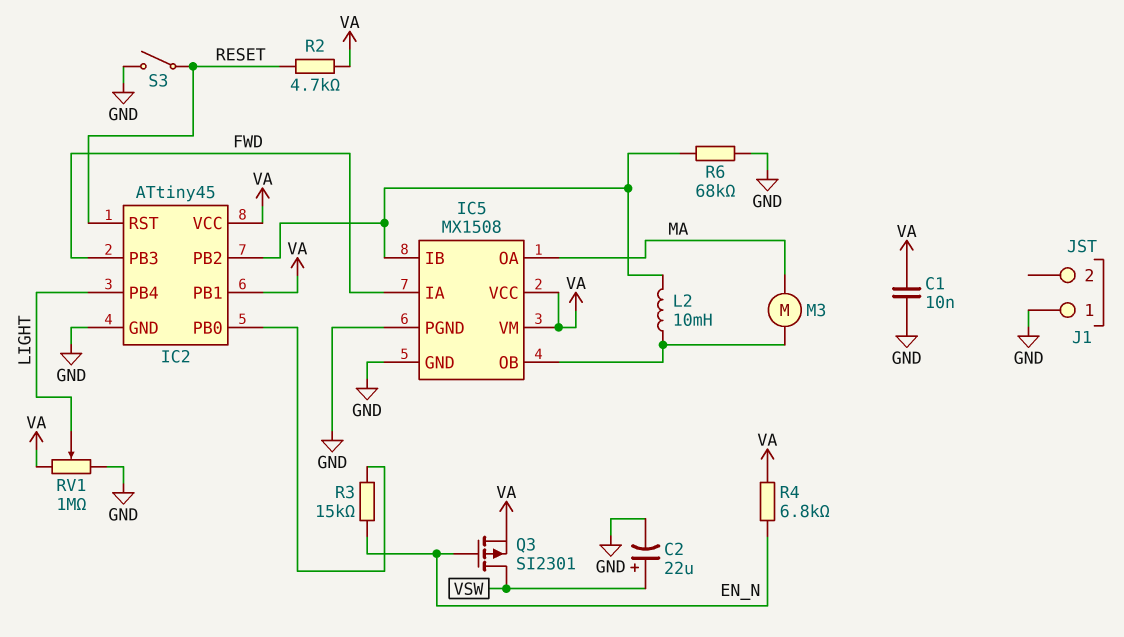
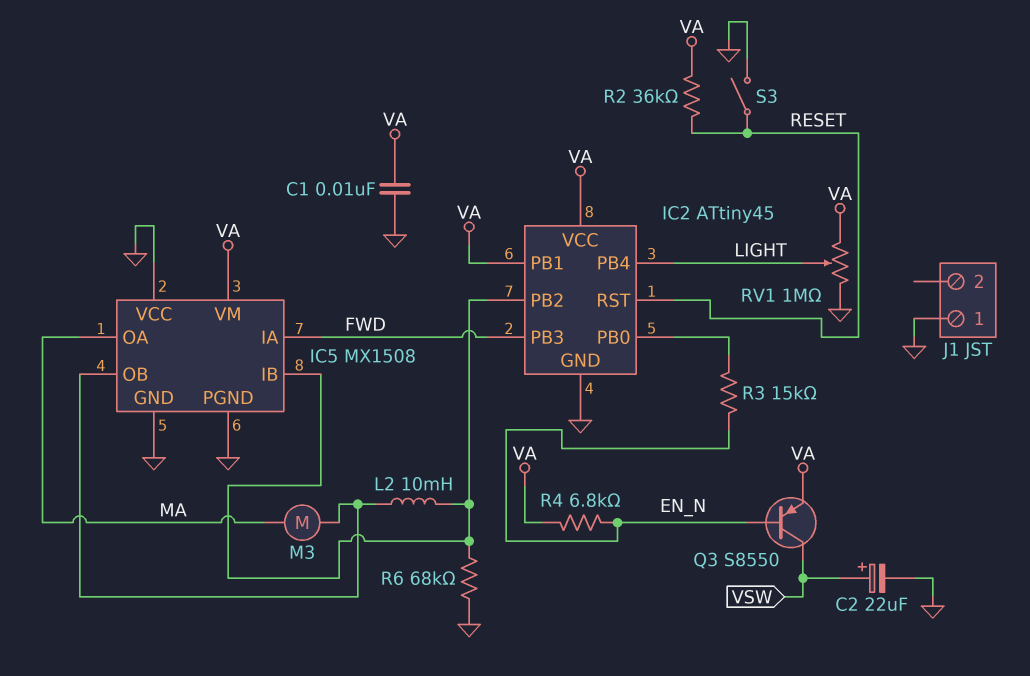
IC5 pin VCC: VA -> GND
Q3: PMOS SI2301 (G EN_N, D VSW, S VA) -> PNP S8550 (B EN_N, C VSW, E VA)
R2: 4.7k (RESET, VA) -> 36k (RESET, VA)

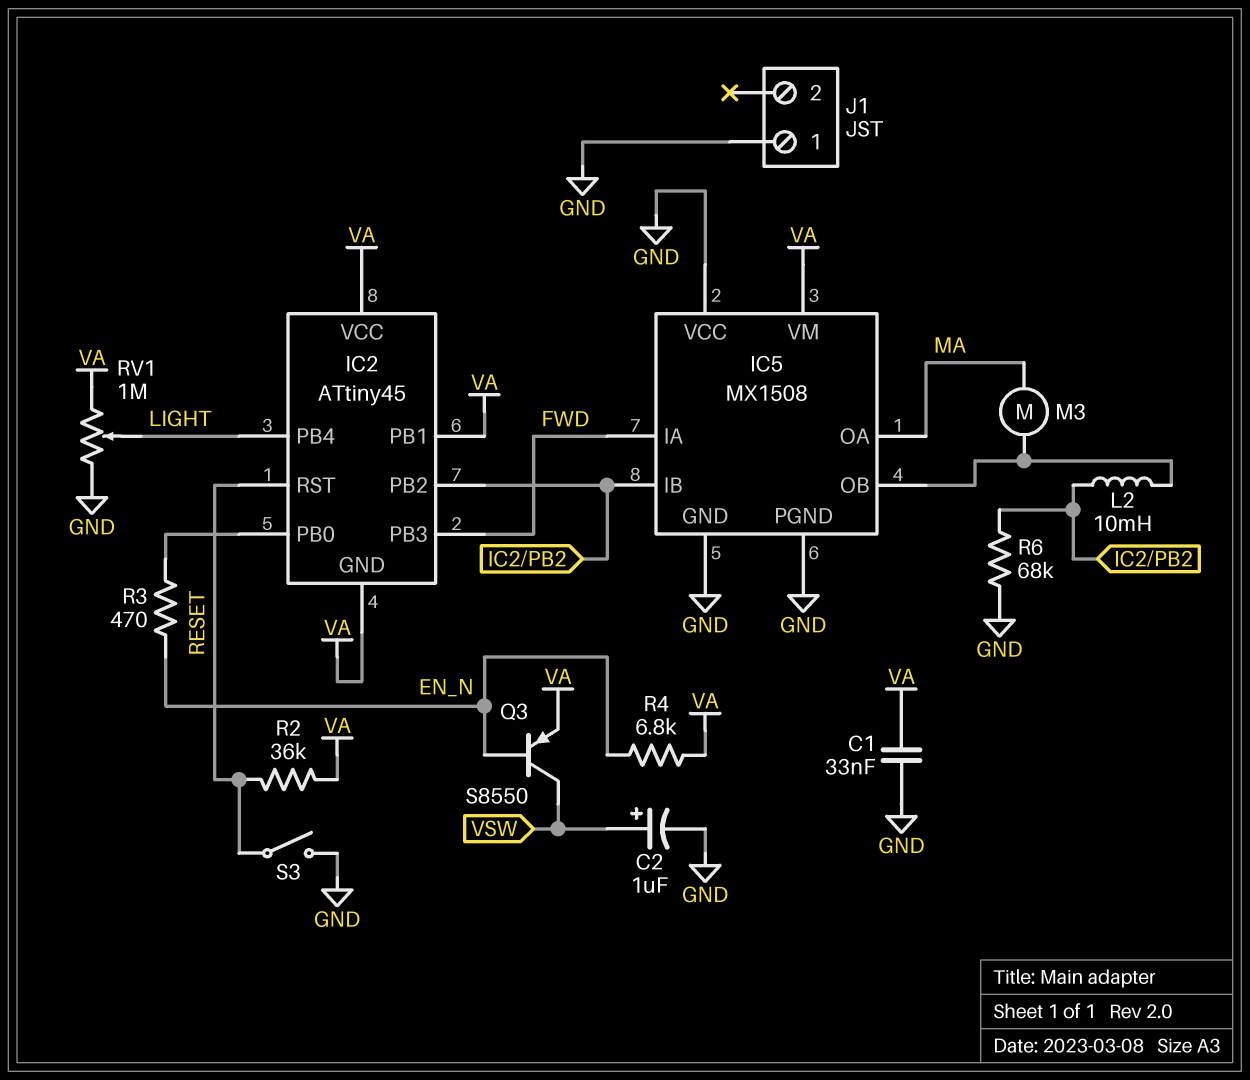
C1: 10nF (GND, VA) -> 33nF (GND, VA)
C2: 22uF (plus VSW, minus GND) -> 1uF (plus VSW, minus GND)
IC2 pin GND: GND -> VA
R3: 15k (EN_N, IC2/PB0) -> 470 (EN_N, IC2/PB0)

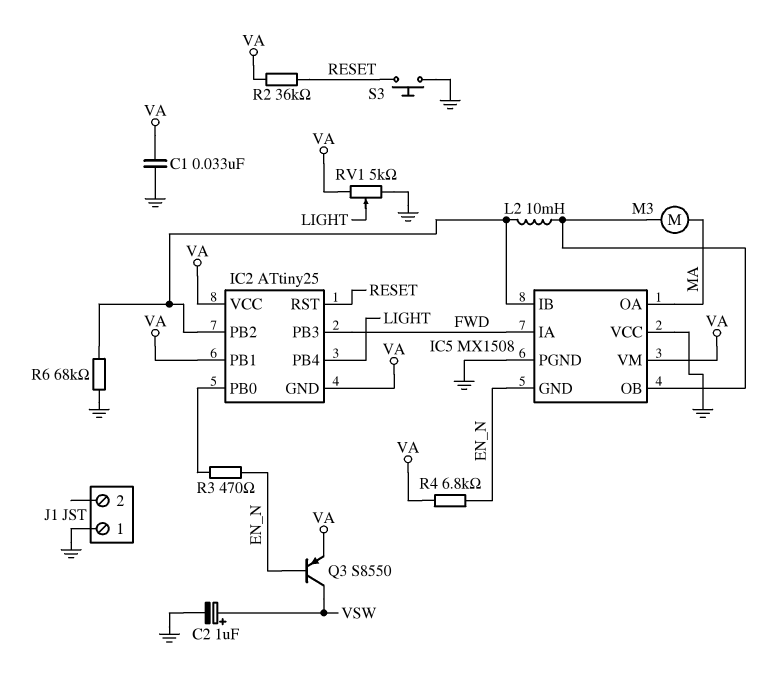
IC2: ATtiny45 -> ATtiny25
IC5 pin GND: GND -> EN_N
RV1: 1M (GND, VA, wiper LIGHT) -> 5k (GND, VA, wiper LIGHT)
S3: switch (GND, RESET) -> button (GND, RESET)

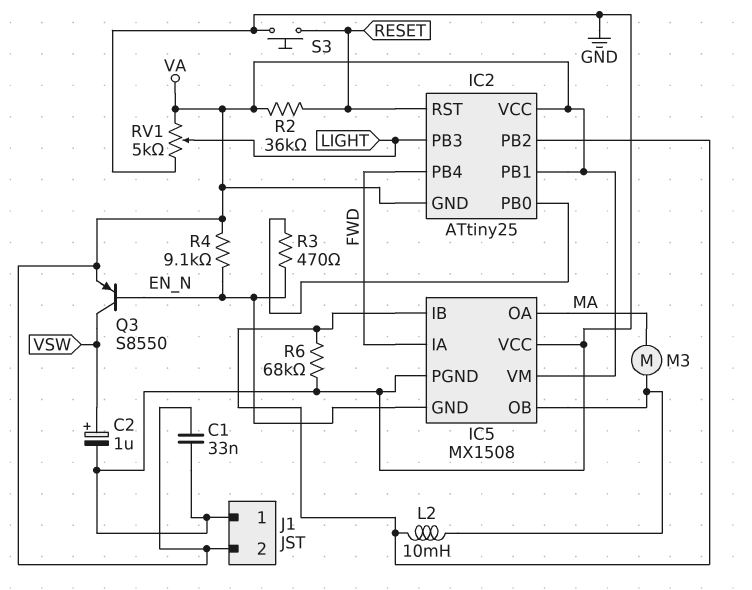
IC2 pin PB3: FWD -> LIGHT
IC2 pin PB4: LIGHT -> FWD
J1 pin 2: none -> VA
R4: 6.8k (EN_N, VA) -> 9.1k (EN_N, VA)

